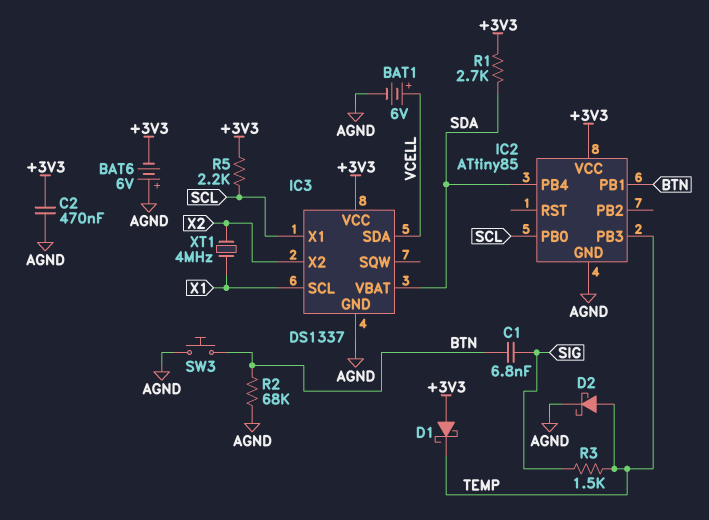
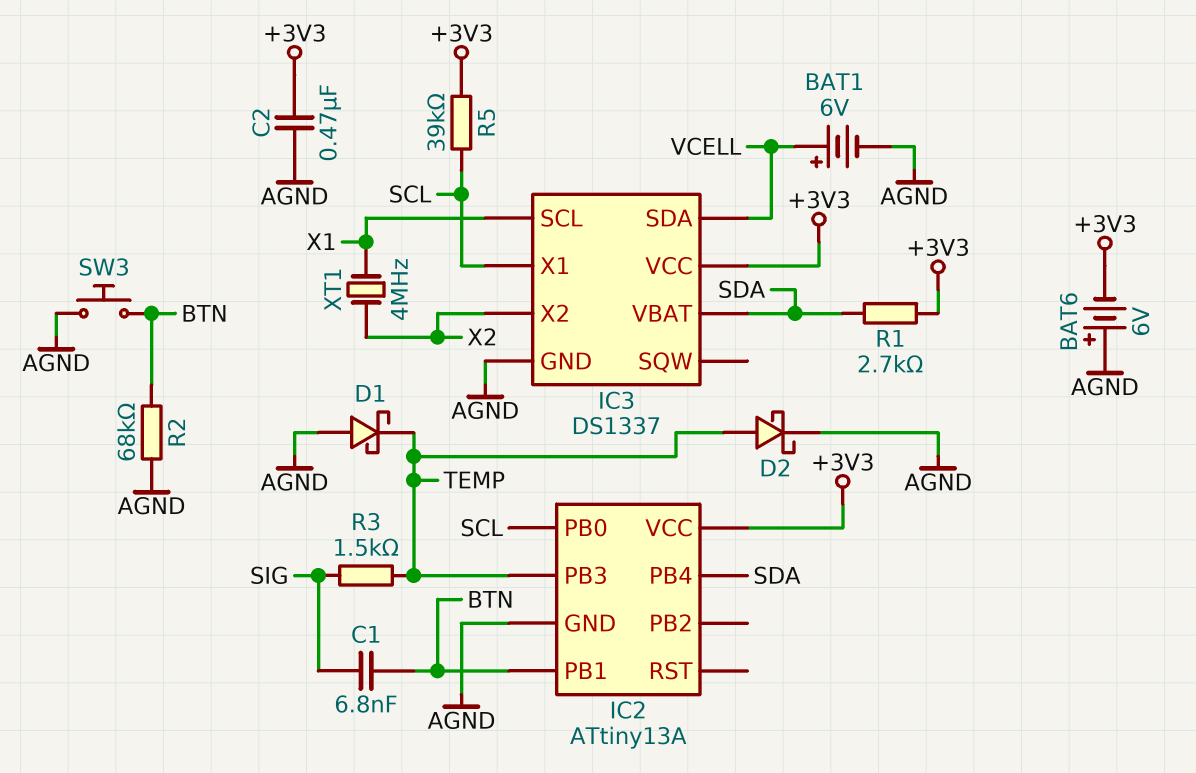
D1: schottky (A +3V3, K TEMP) -> schottky (A AGND, K TEMP)
IC2: ATtiny85 -> ATtiny13A
R5: 2.2k (+3V3, SCL) -> 39k (+3V3, SCL)

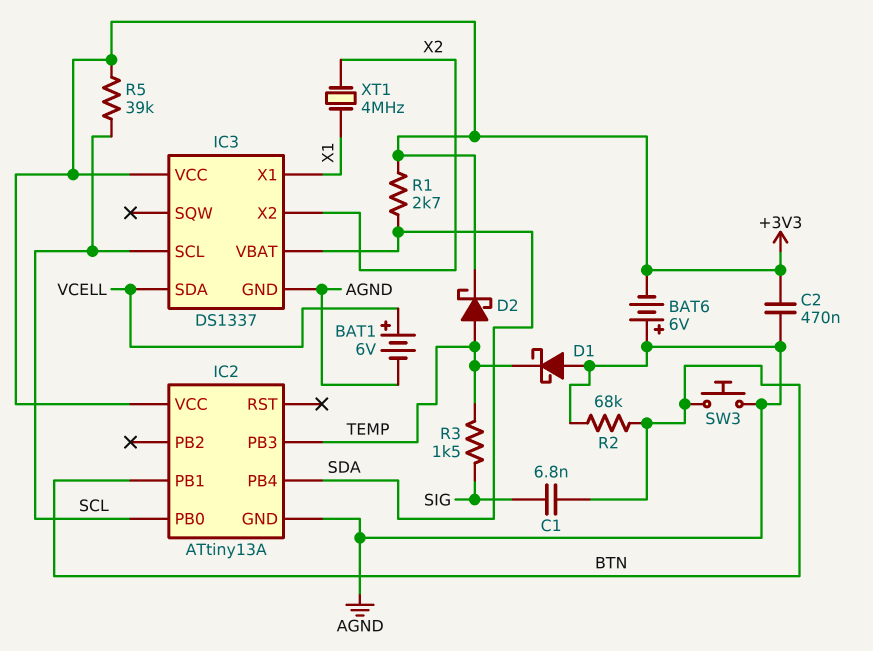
D2: schottky (A TEMP, K AGND) -> schottky (A TEMP, K +3V3)
IC3 pin SCL: X1 -> SCL
IC3 pin X1: SCL -> X1

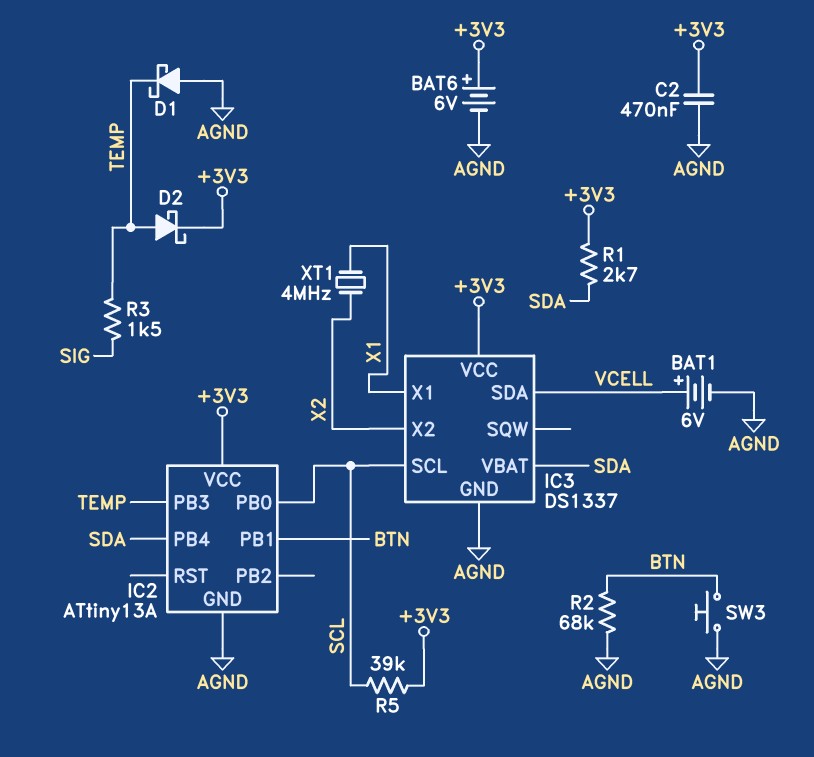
BAT6: 6V (plus AGND, minus +3V3) -> 6V (plus +3V3, minus AGND)
C1: 6.8nF (BTN, SIG) -> none

